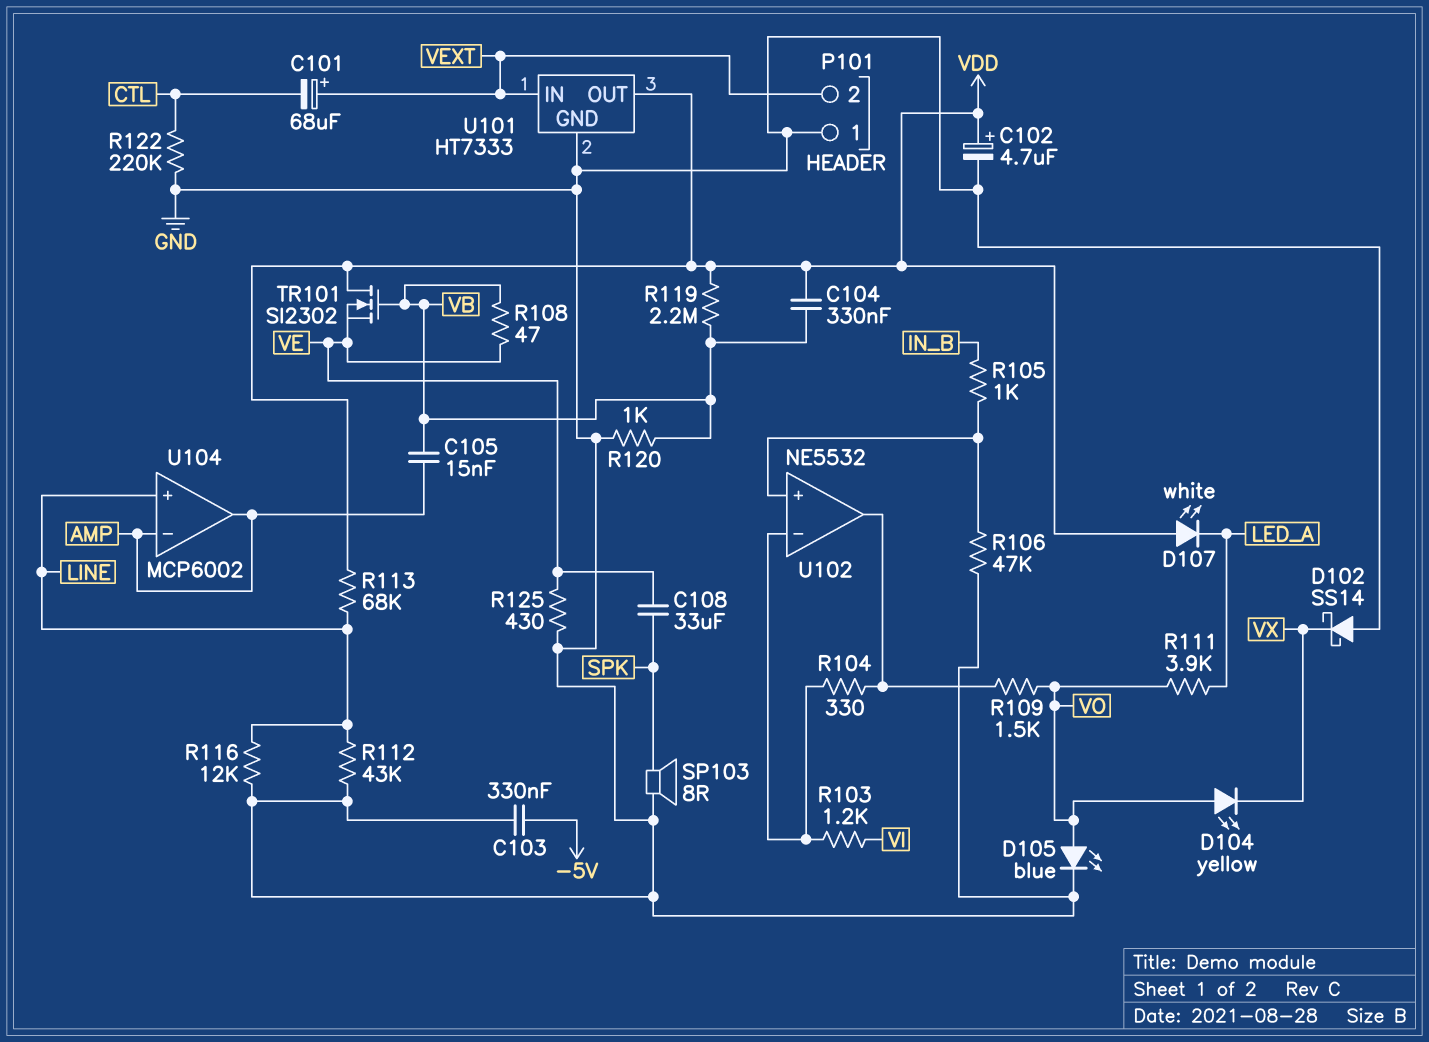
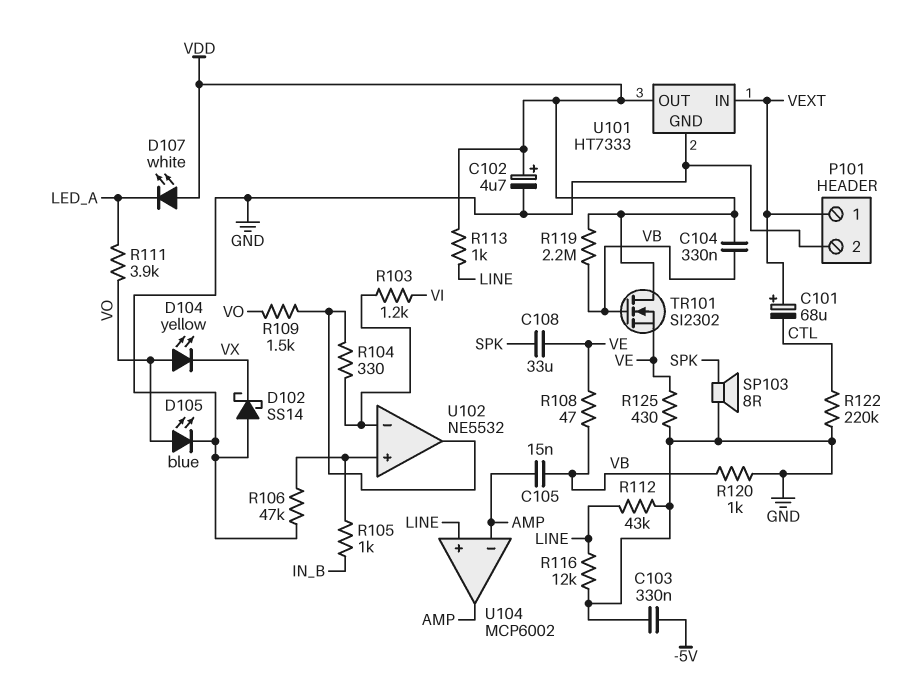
P101 pin 1: GND -> VEXT
P101 pin 2: VEXT -> GND
R113: 68k (LINE, VDD) -> 1k (LINE, VDD)

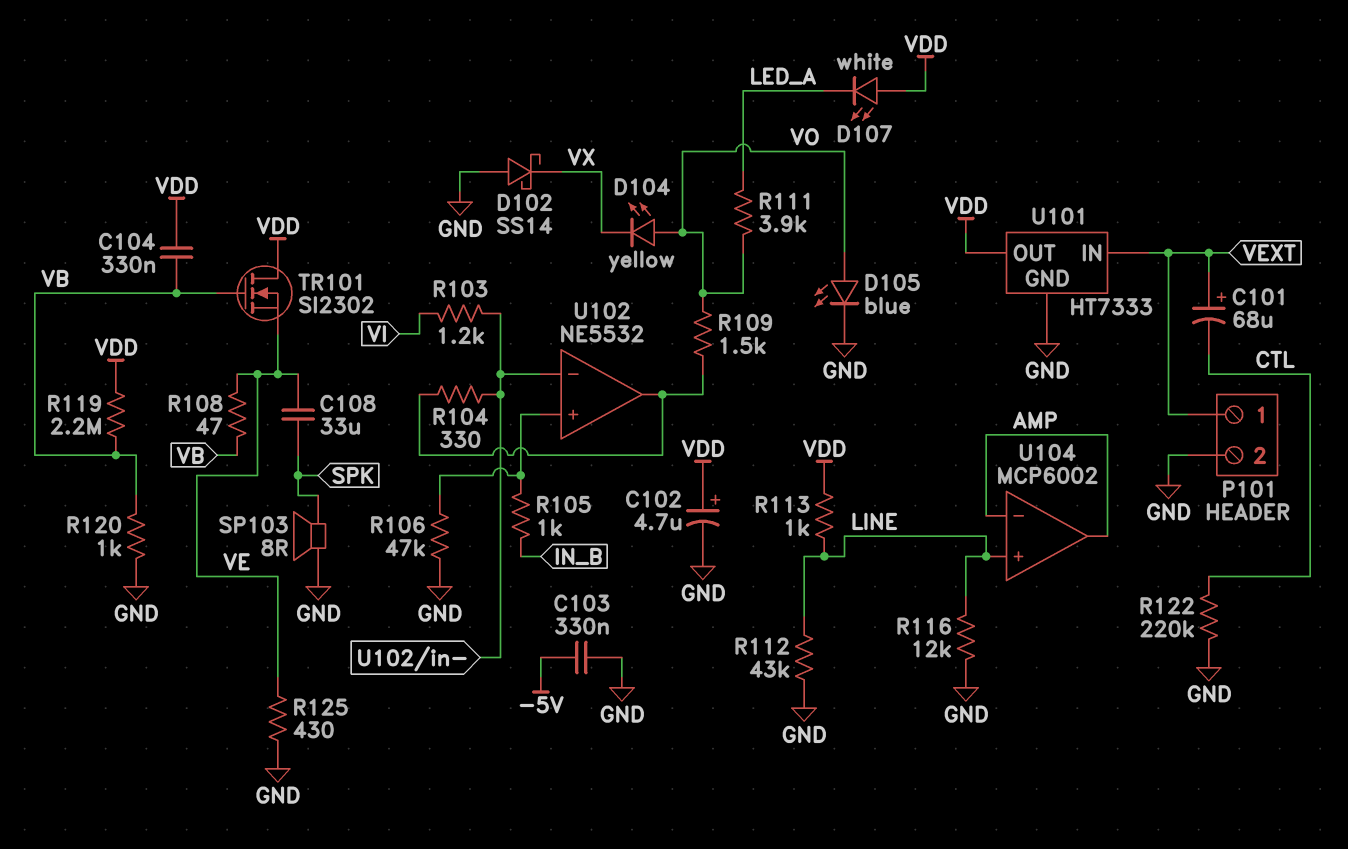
C105: 15nF (AMP, VB) -> none

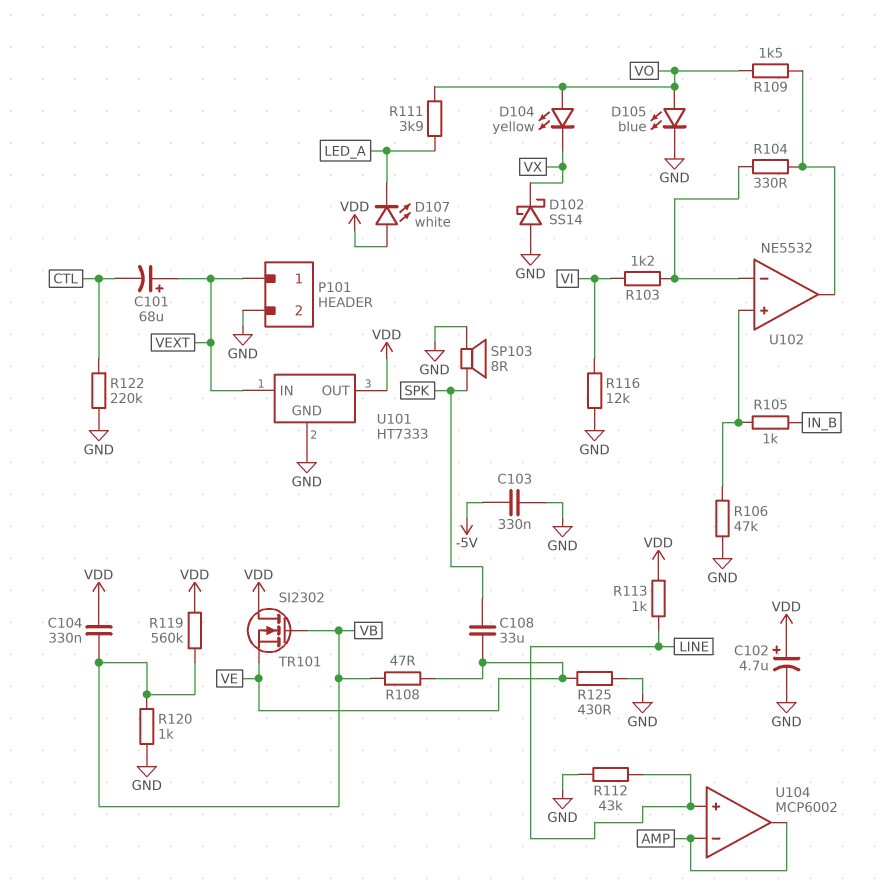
R116: 12k (GND, LINE) -> 12k (GND, VI)
R119: 2.2M (VB, VDD) -> 560k (VB, VDD)

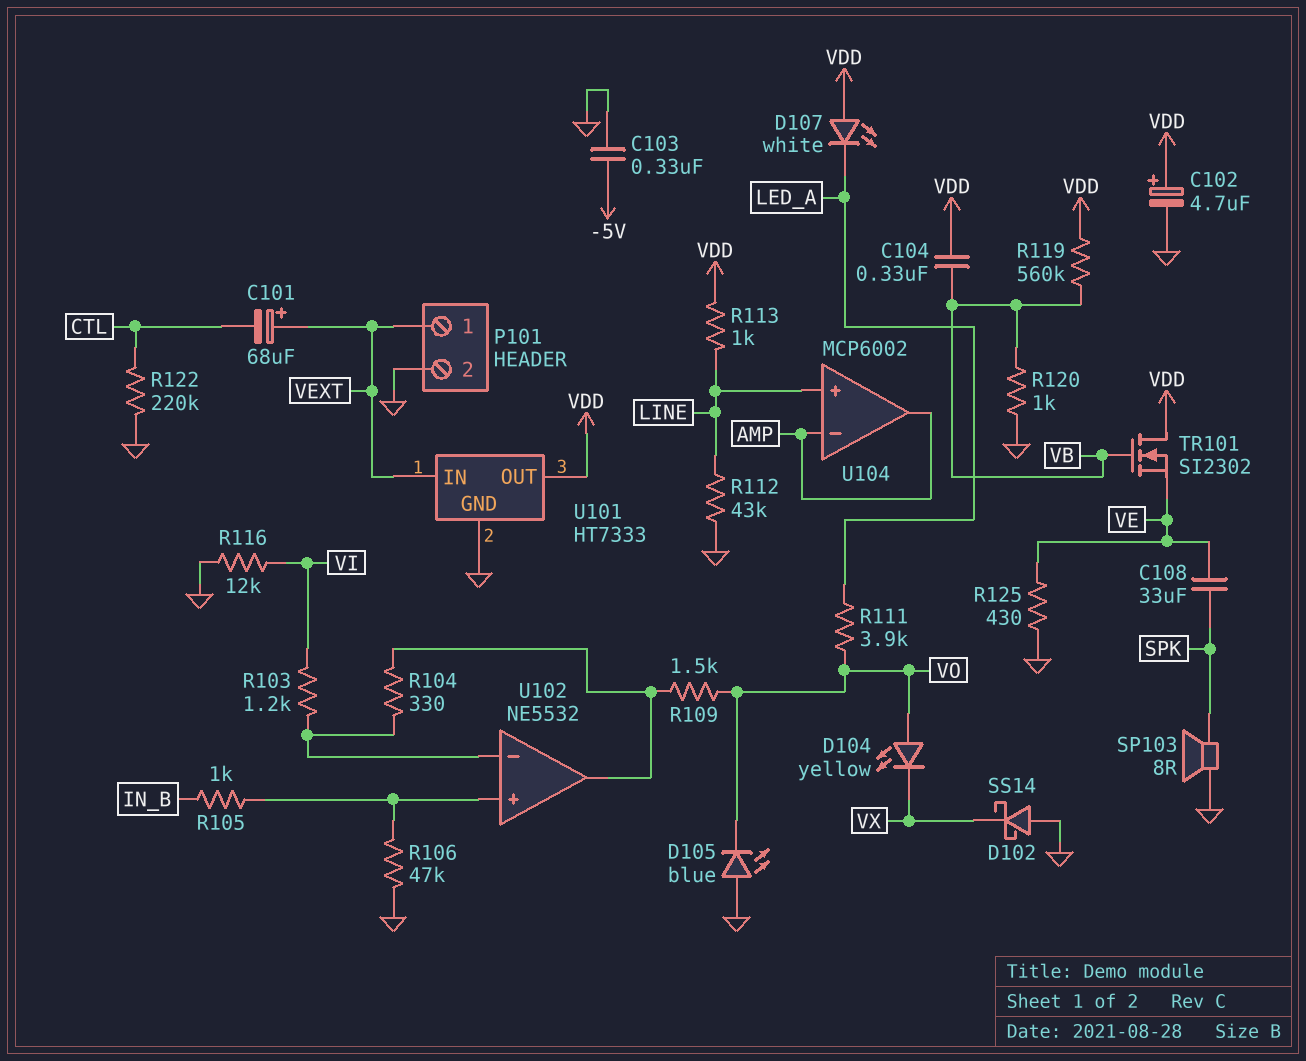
D105: LED blue (A VO, K GND) -> LED blue (A GND, K VO)
R108: 47 (VB, VE) -> none

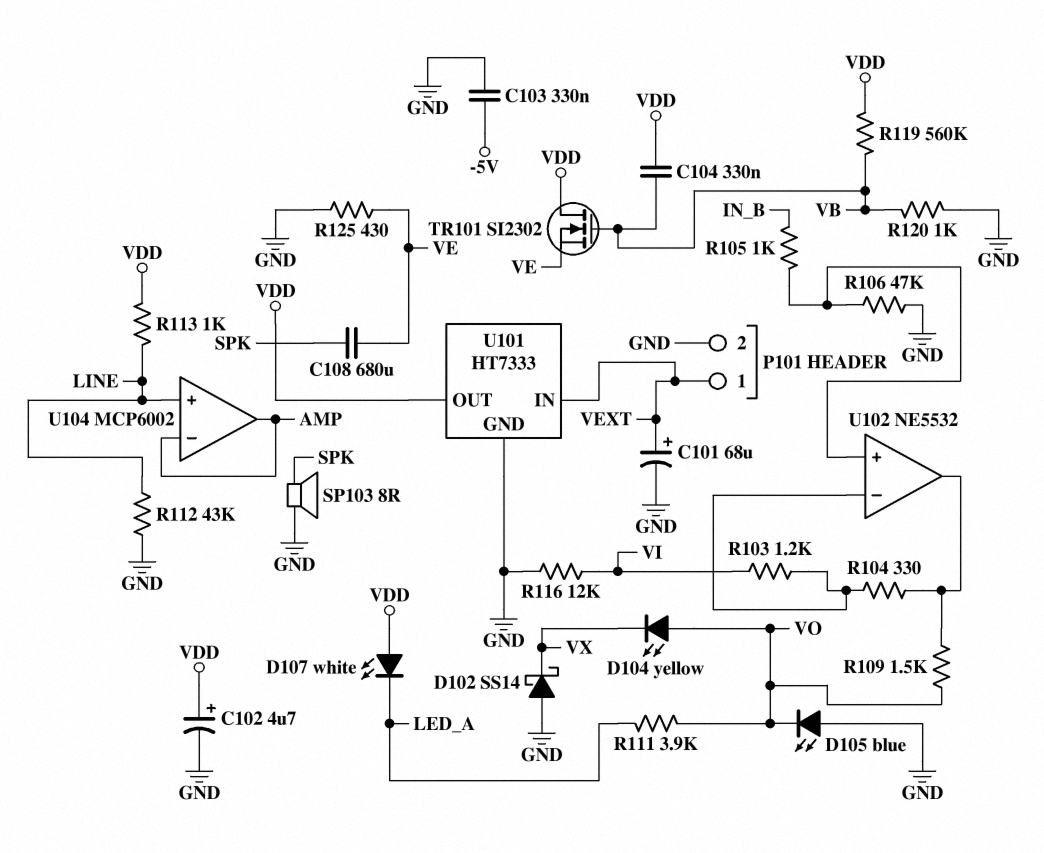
C101: 68uF (plus VEXT, minus CTL) -> 68uF (plus VEXT, minus GND)
C108: 33uF (SPK, VE) -> 680uF (SPK, VE)
R122: 220k (CTL, GND) -> none

